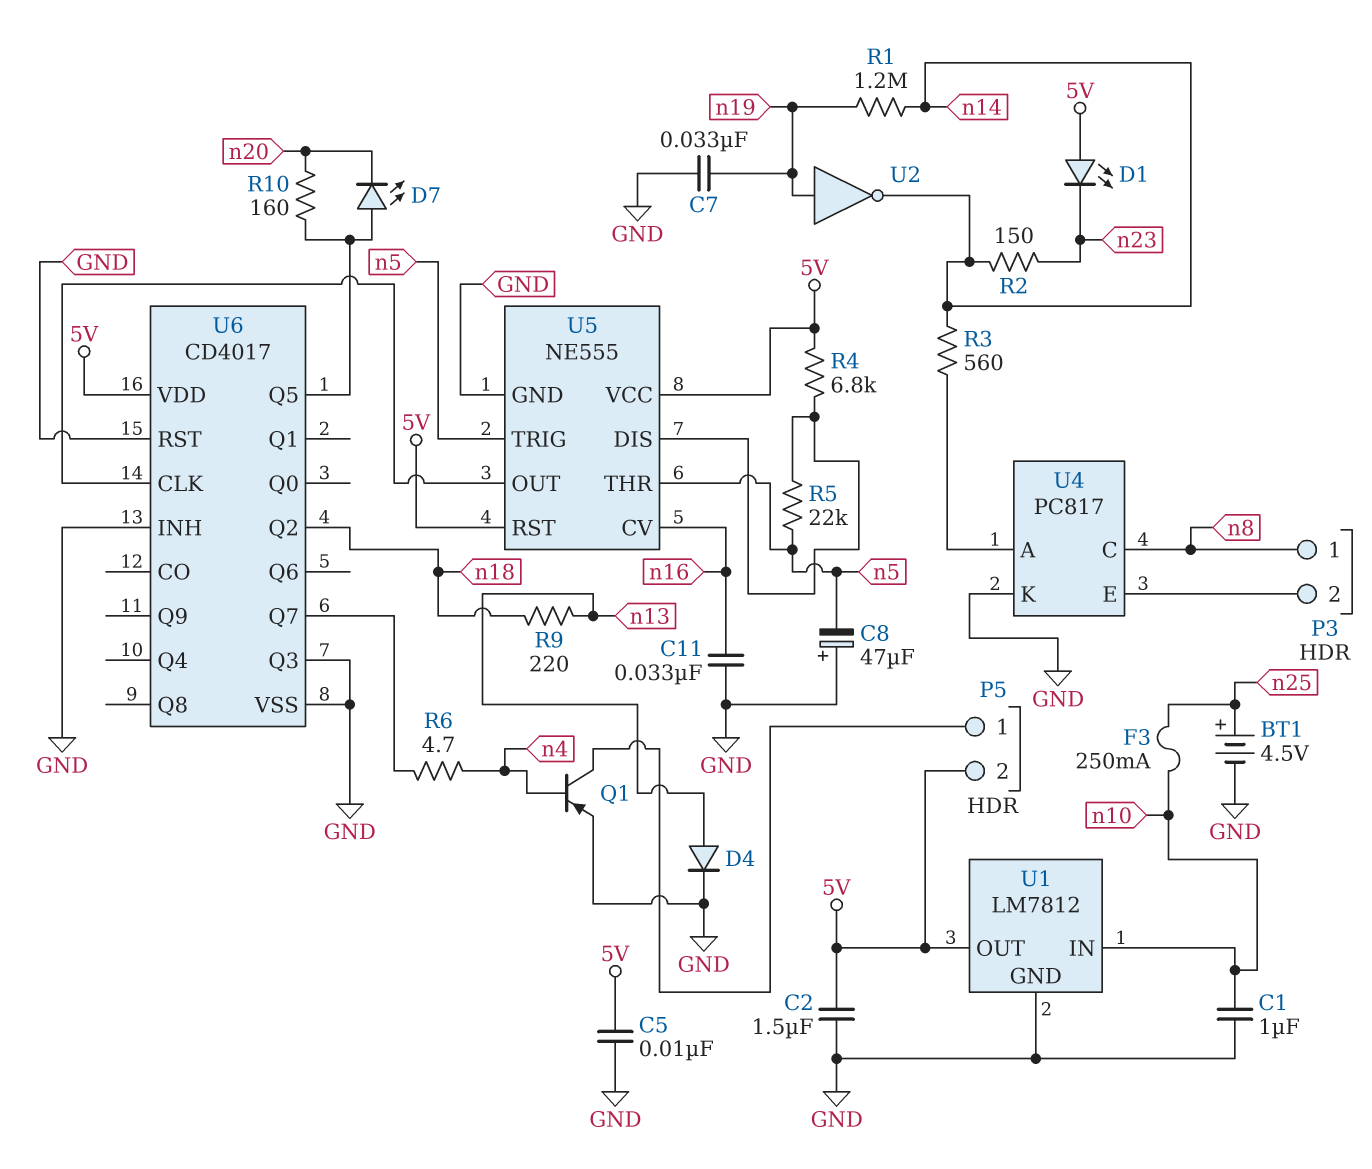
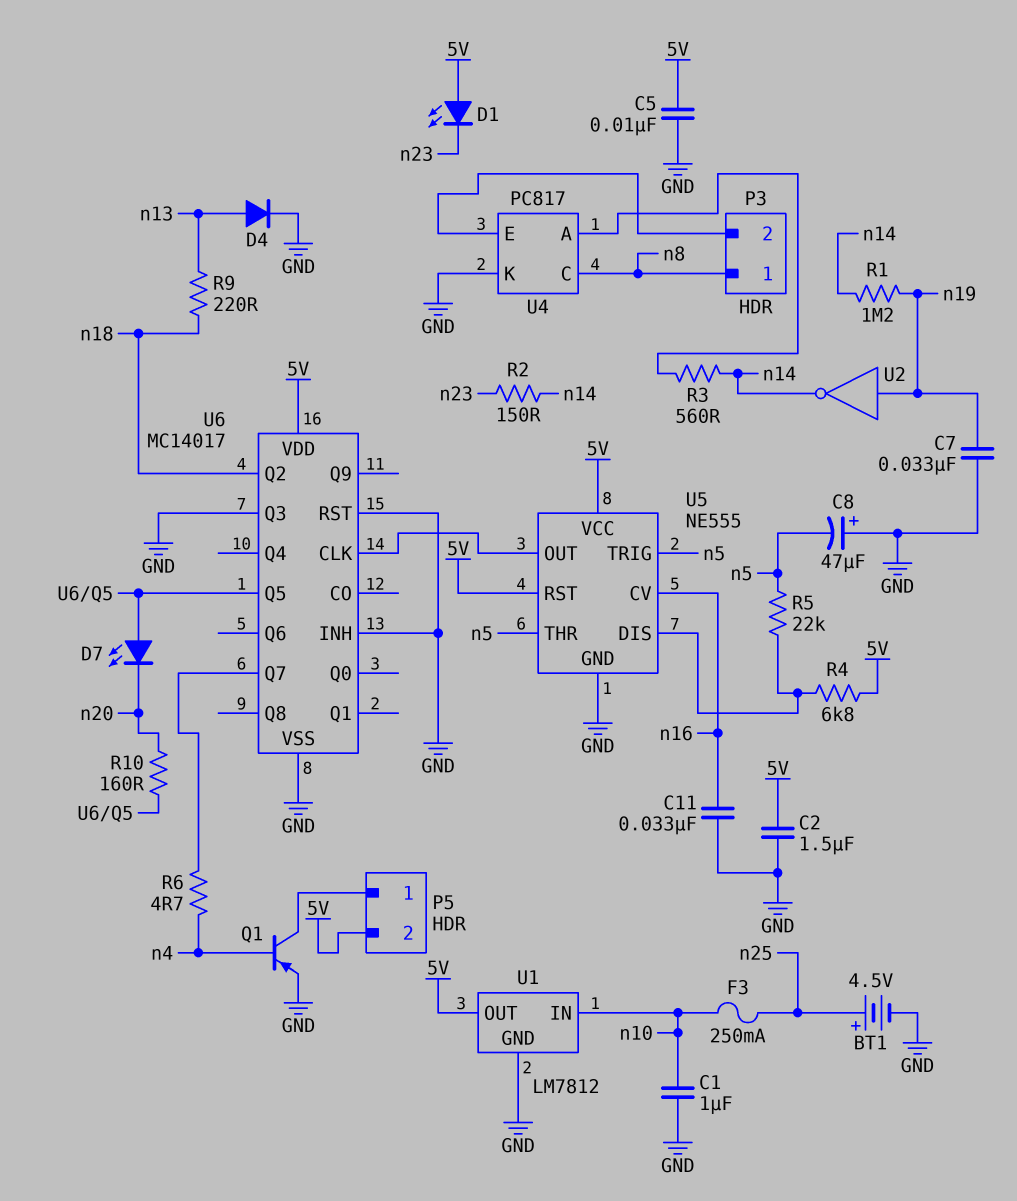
U6: CD4017 -> MC14017

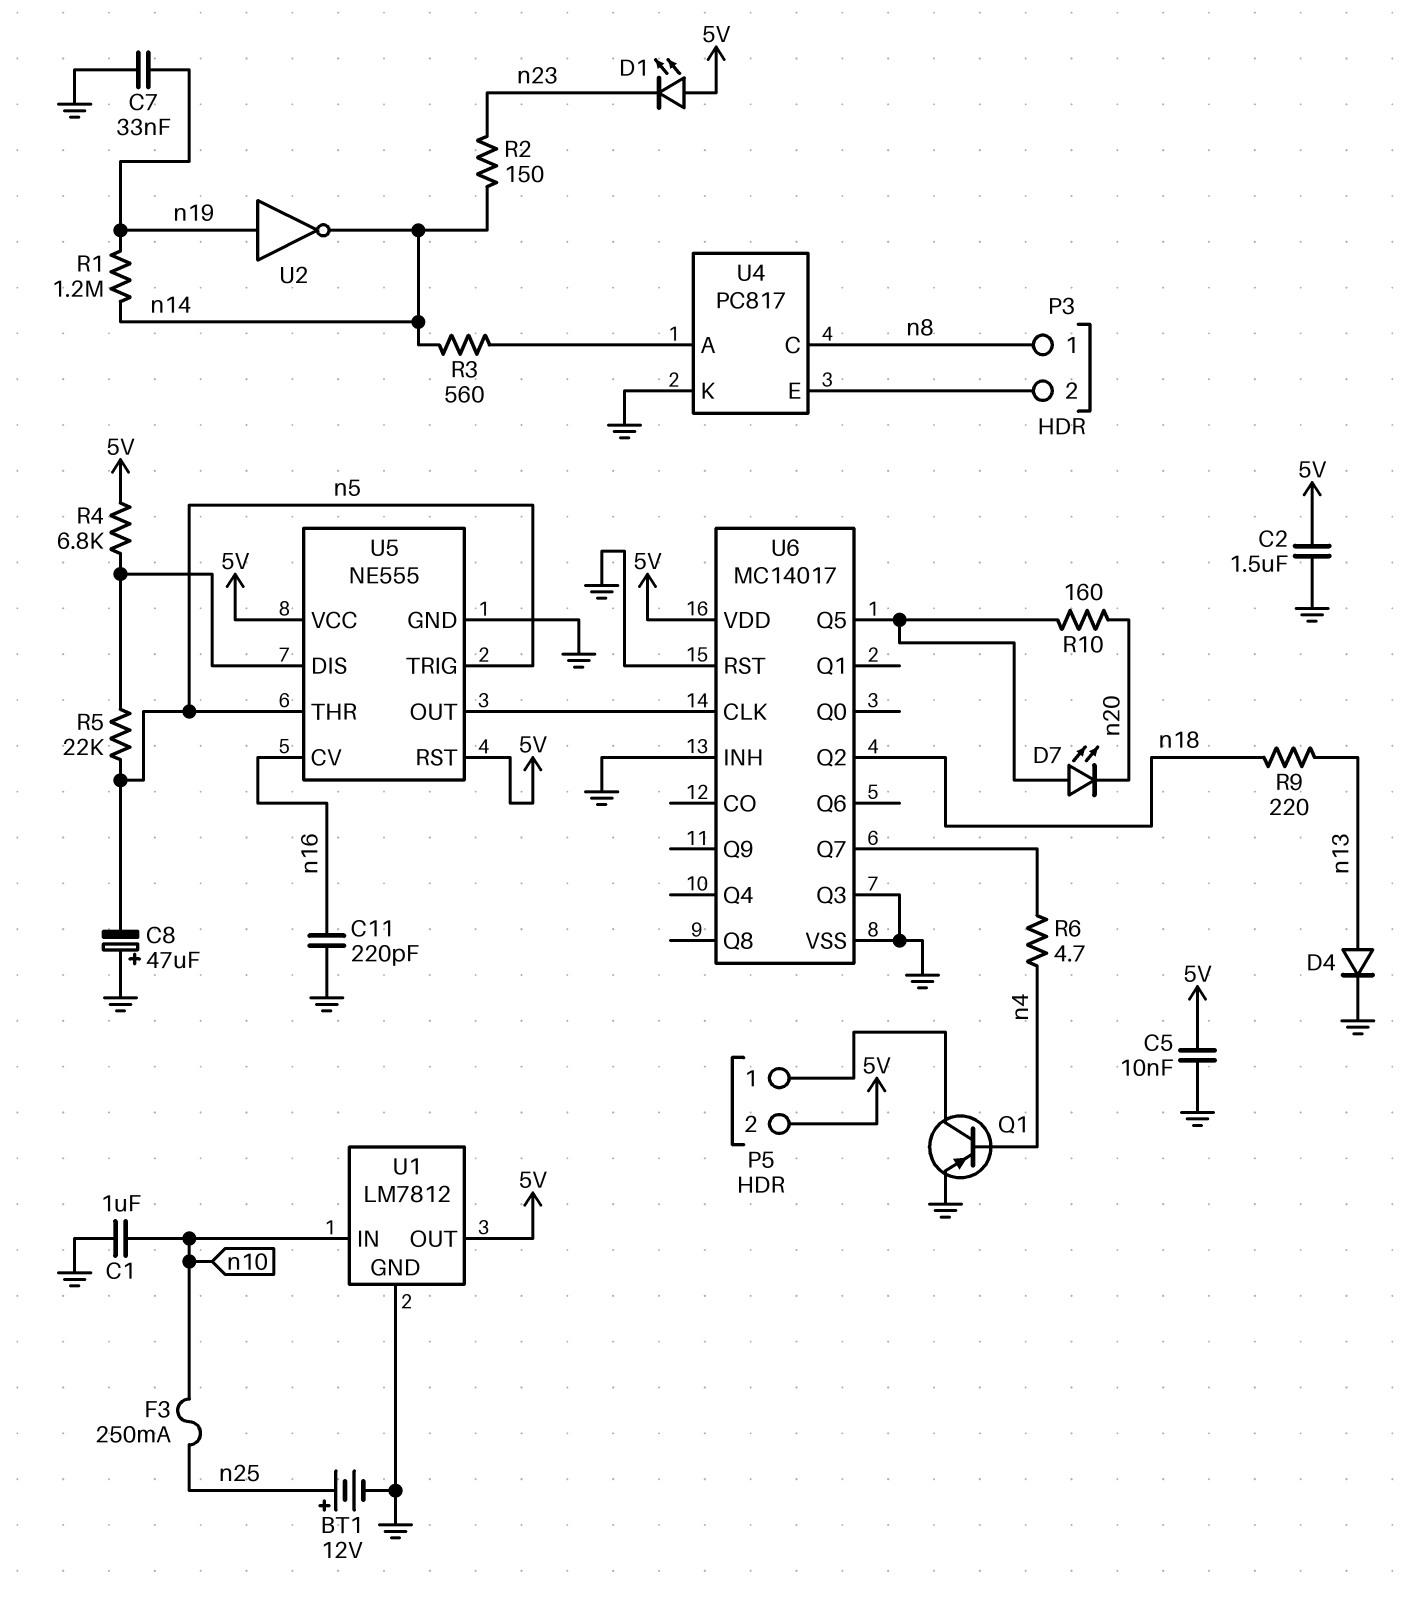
BT1: 4.5V (plus n25, minus GND) -> 12V (plus n25, minus GND)
C11: 33nF (GND, n16) -> 220pF (GND, n16)

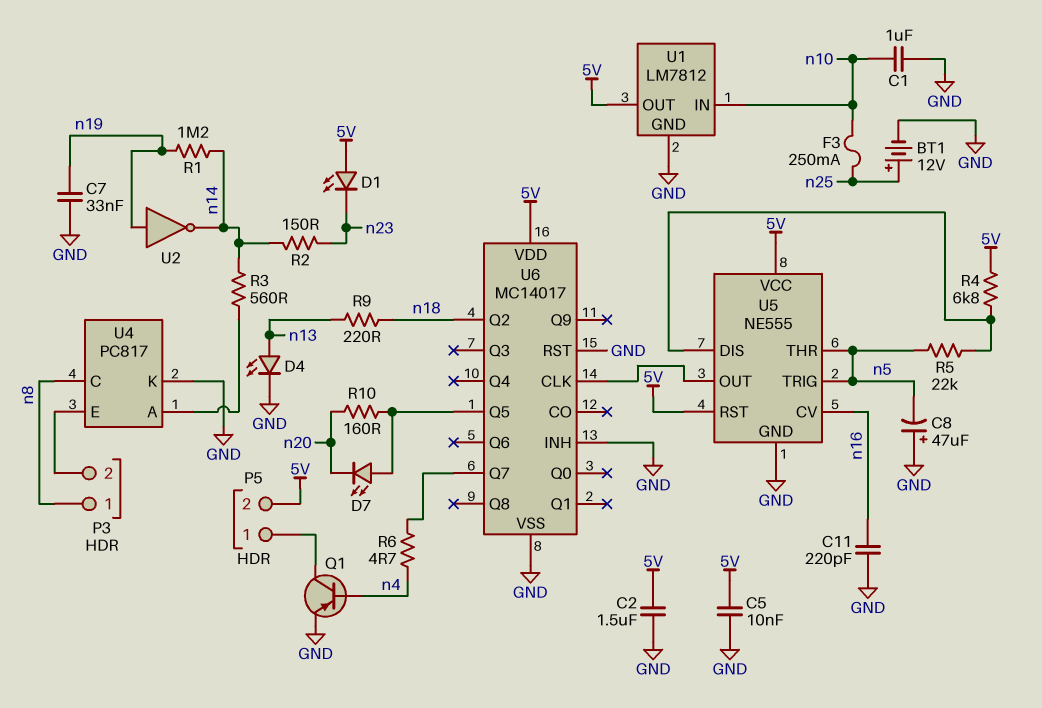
D4: diode (A n13, K GND) -> LED (A n13, K GND)
U6 pin Q3: GND -> none

